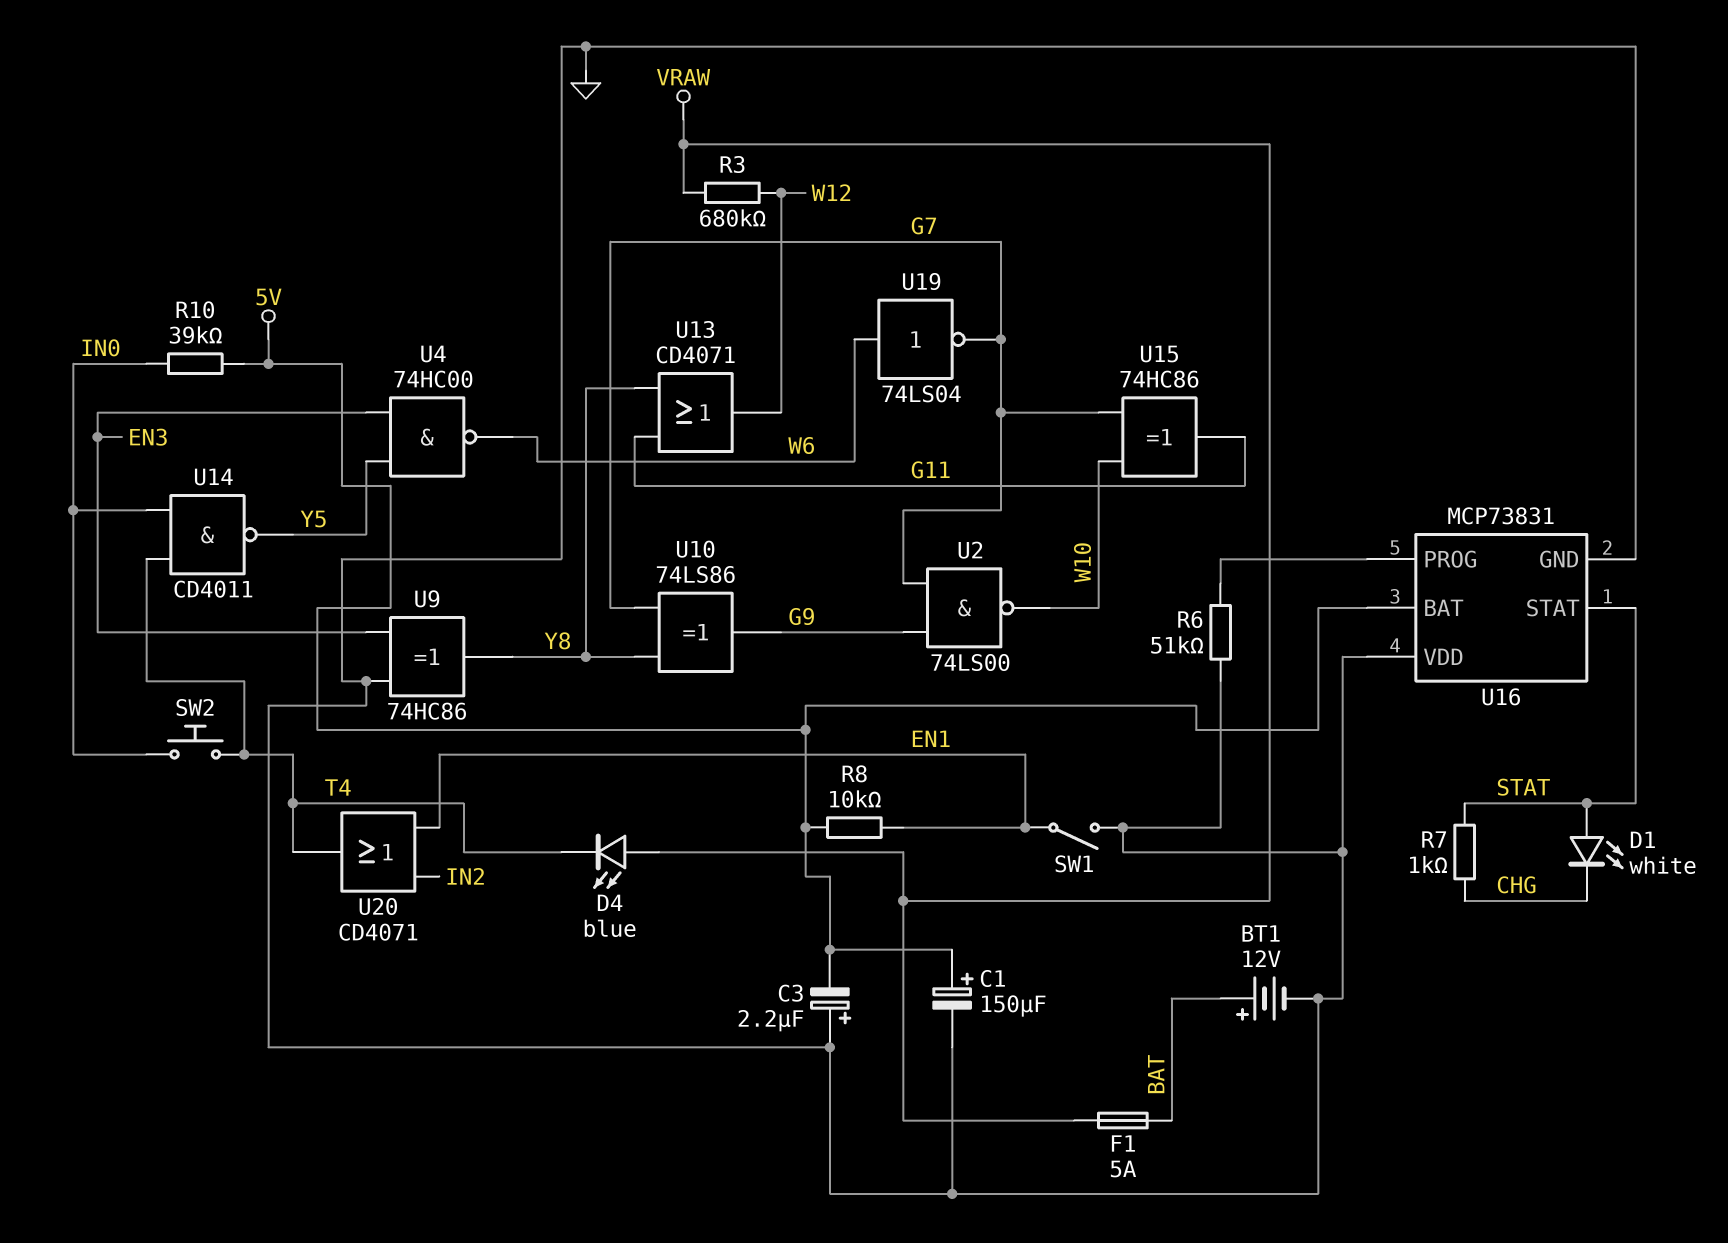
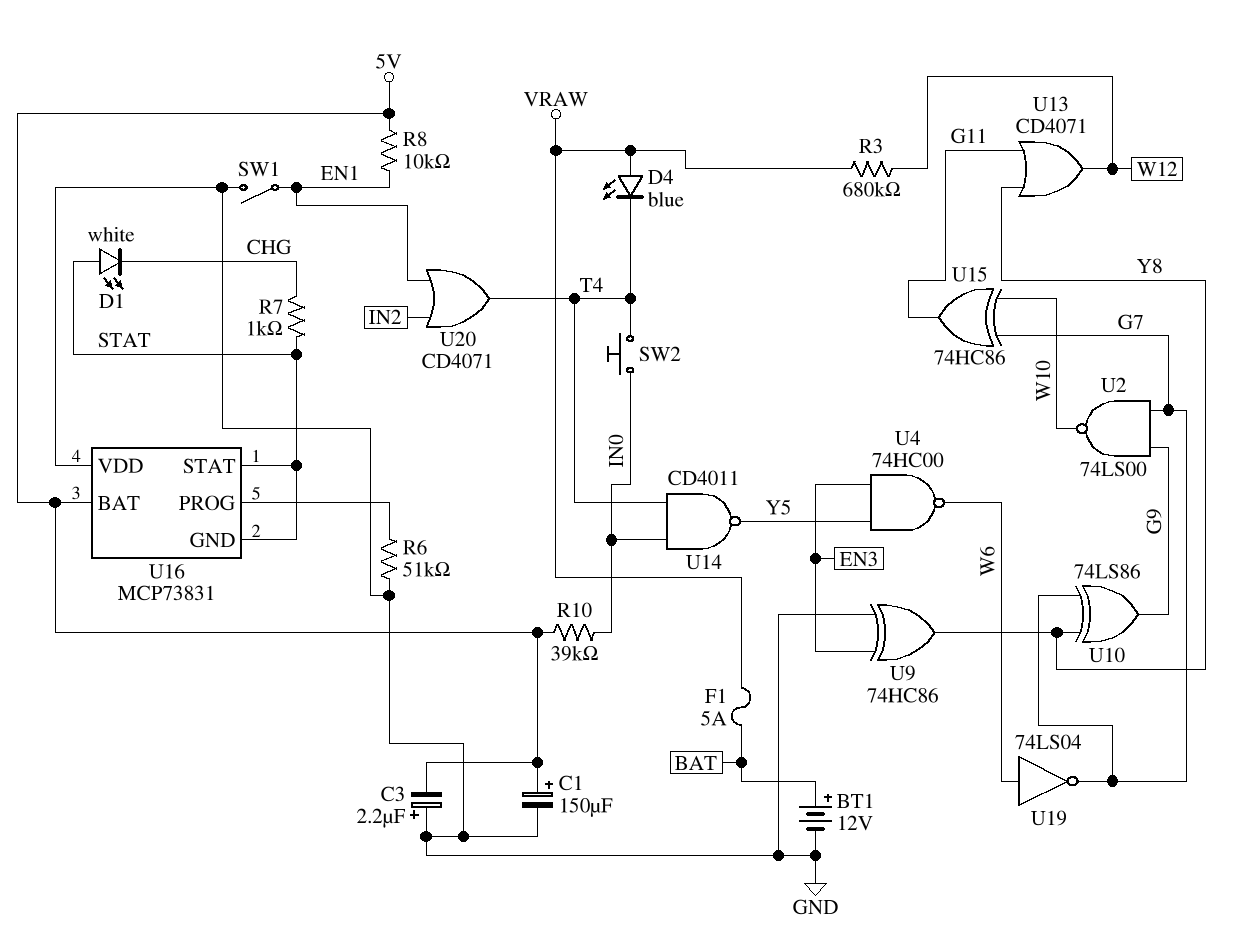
U16 pin GND: GND -> STAT

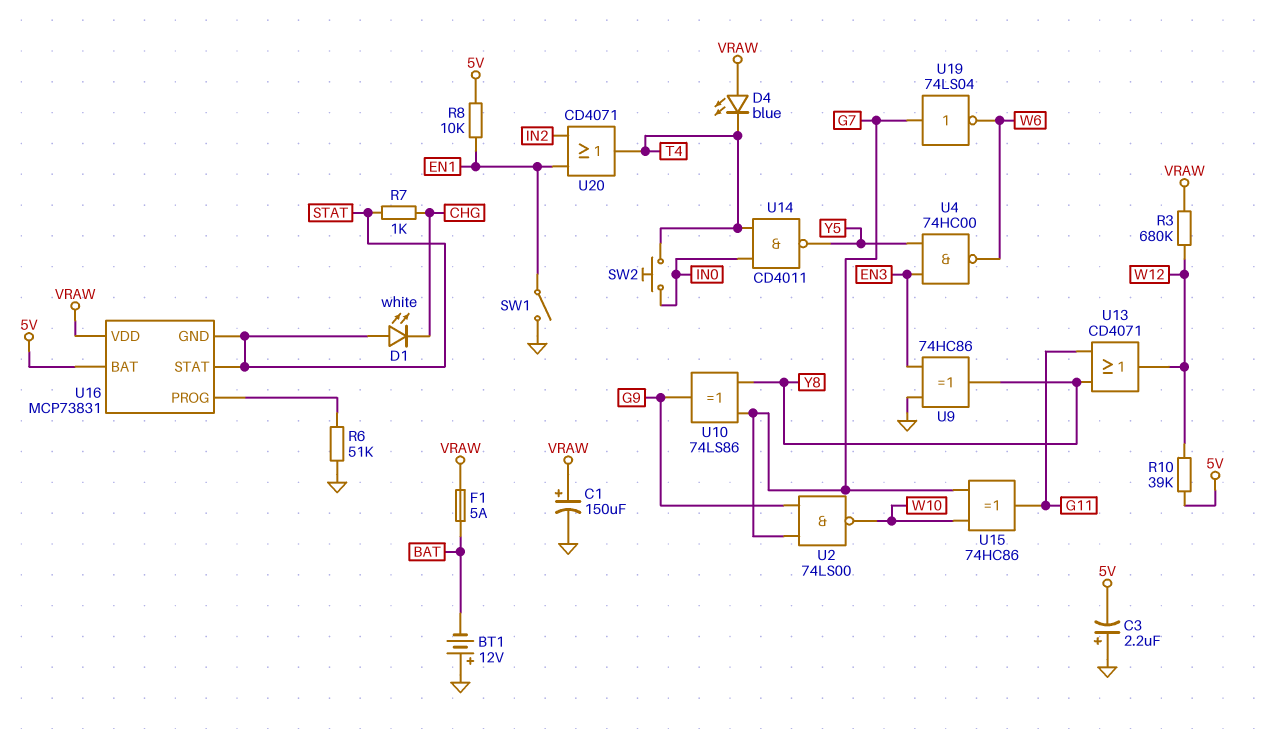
BT1: 12V (plus BAT, minus GND) -> 12V (plus GND, minus BAT)
C1: 150uF (plus 5V, minus GND) -> 150uF (plus VRAW, minus GND)
R10: 39k (5V, IN0) -> 39k (5V, W12)
U16 pin VDD: GND -> VRAW
U19: NOT 74LS04 (in W6, out G7) -> NOT 74LS04 (in G7, out W6)

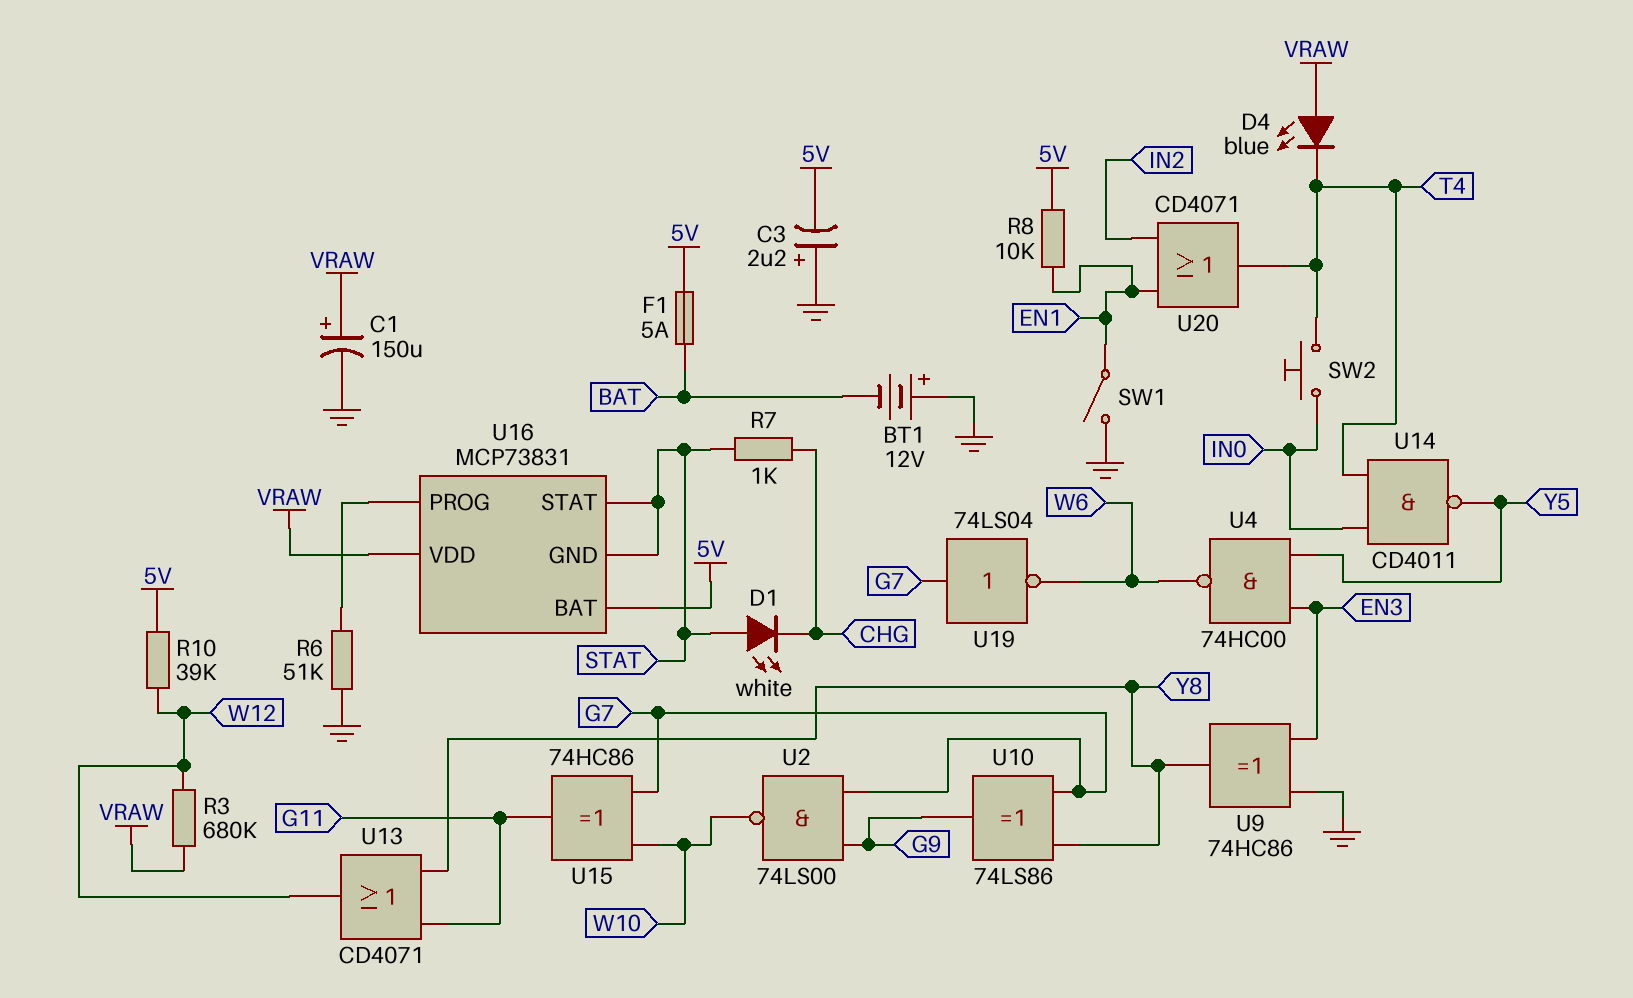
F1: 5A (BAT, VRAW) -> 5A (5V, BAT)

